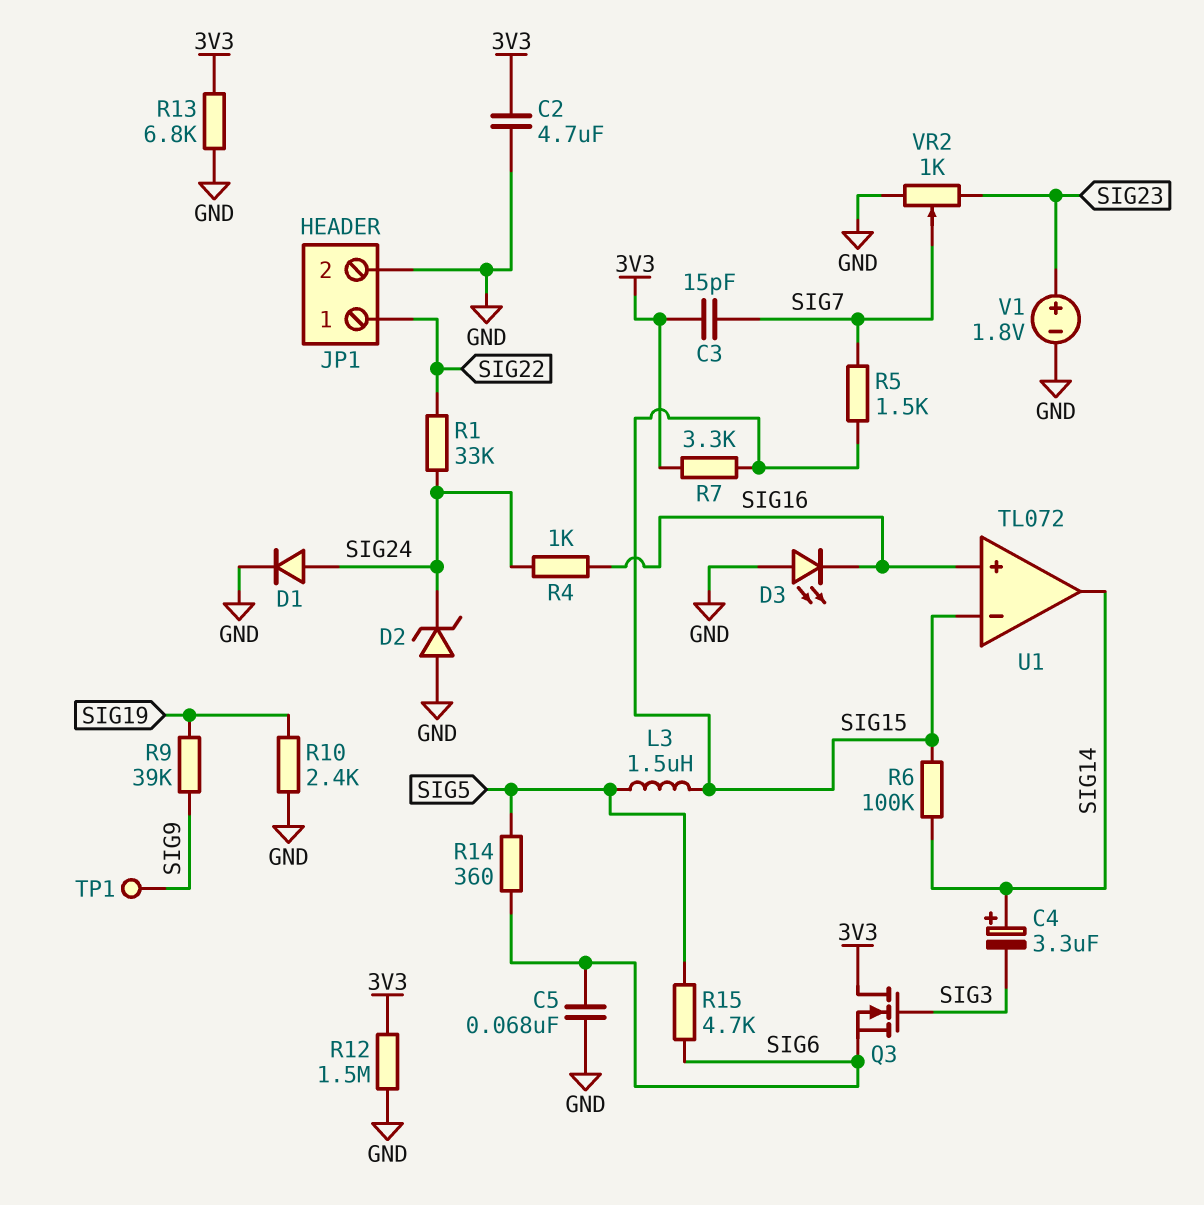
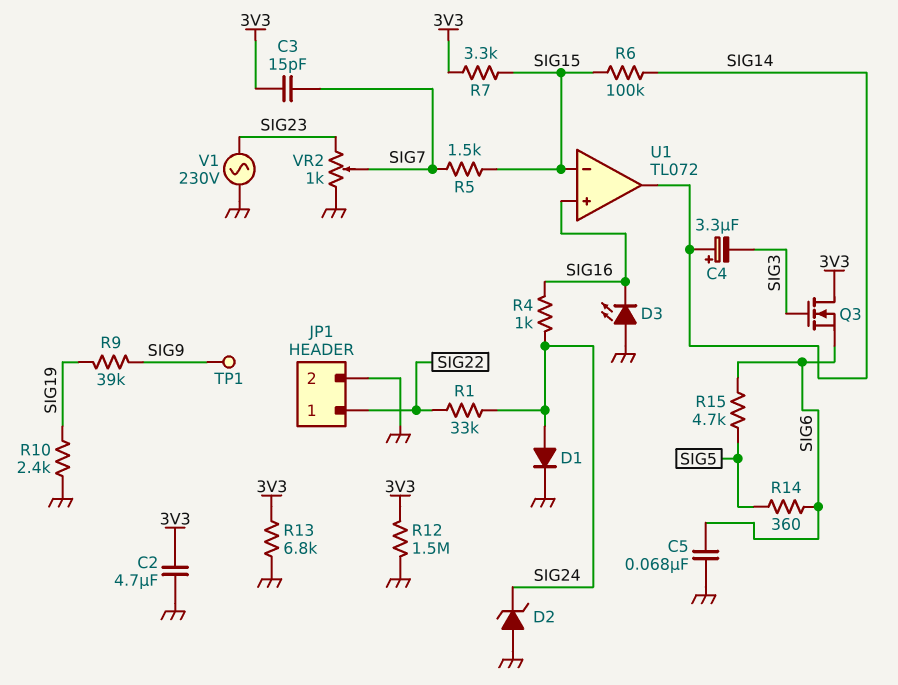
L3: 1.5uH (SIG5, SIG15) -> none
V1: 1.8V (plus SIG23, minus GND) -> AC 230V (GND, SIG23)

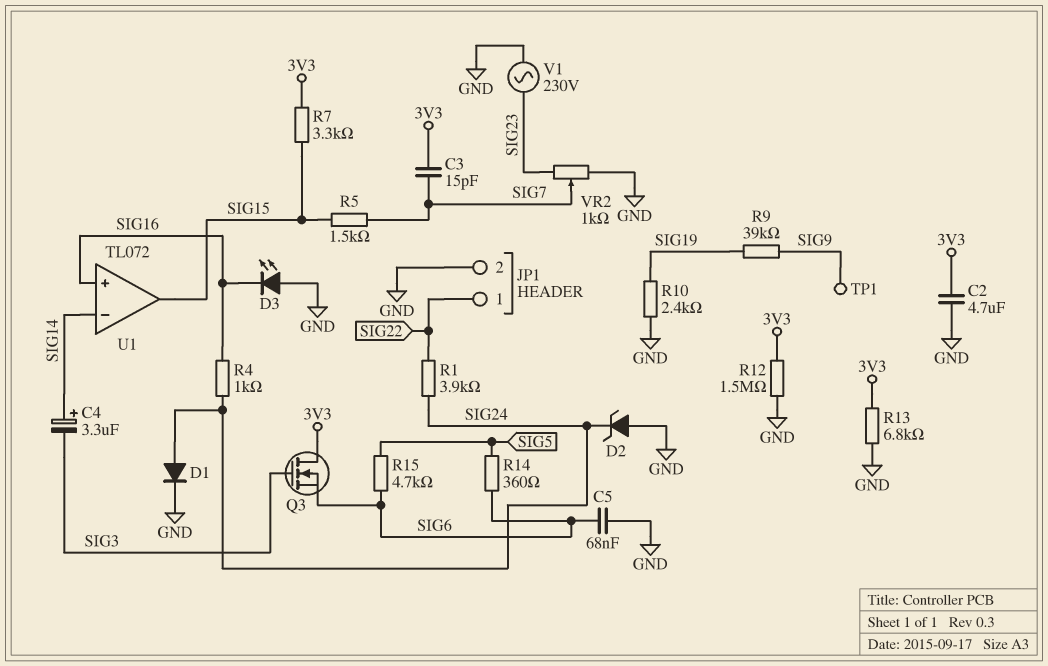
R1: 33k (SIG22, SIG24) -> 3.9k (SIG22, SIG24)
R6: 100k (SIG14, SIG15) -> none
U1 pin in-: SIG15 -> SIG14
U1 pin out: SIG14 -> SIG15

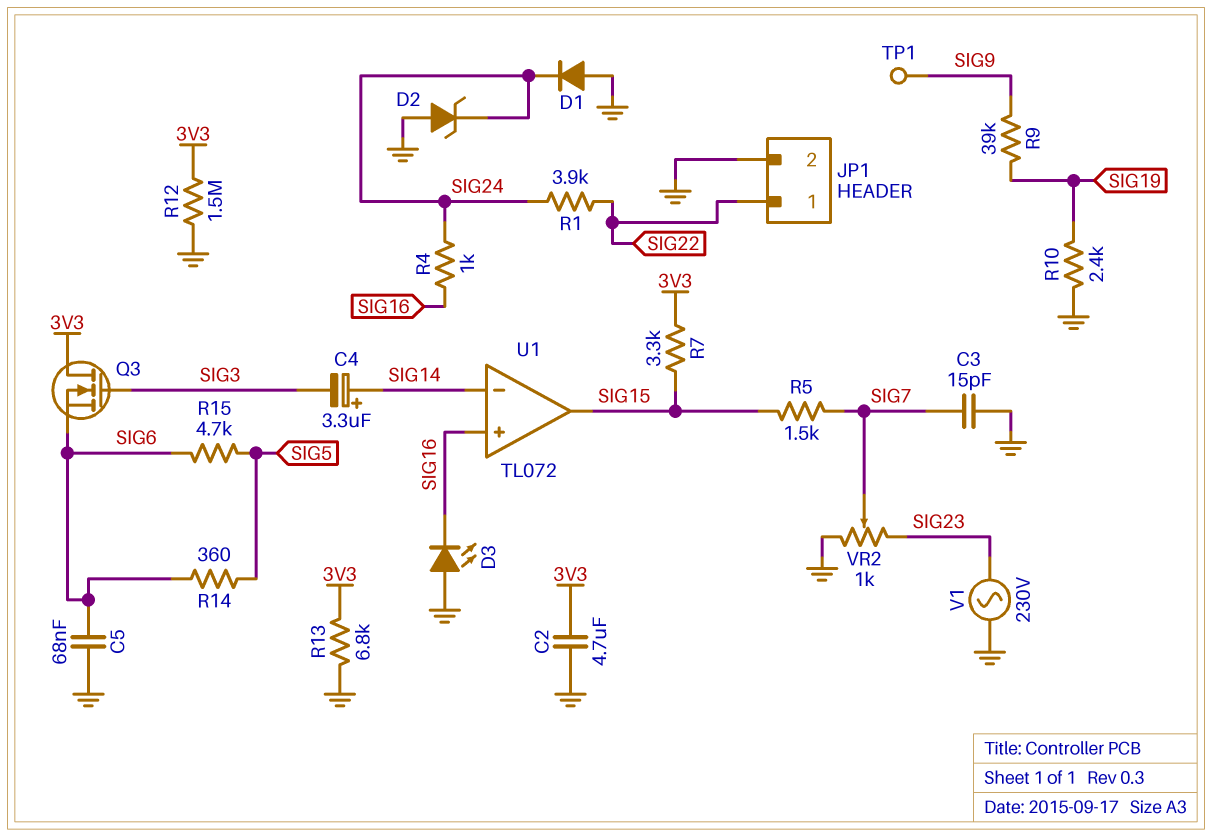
C3: 15pF (3V3, SIG7) -> 15pF (GND, SIG7)
D1: diode (A SIG24, K GND) -> diode (A GND, K SIG24)

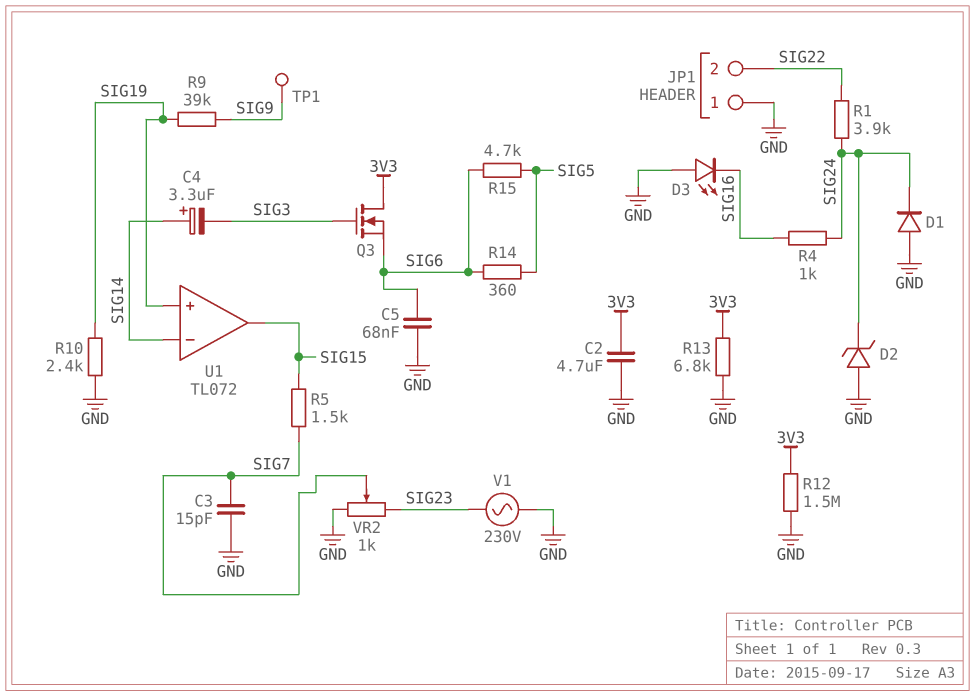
JP1 pin 1: SIG22 -> GND
JP1 pin 2: GND -> SIG22
R7: 3.3k (3V3, SIG15) -> none
U1 pin in+: SIG16 -> SIG19

